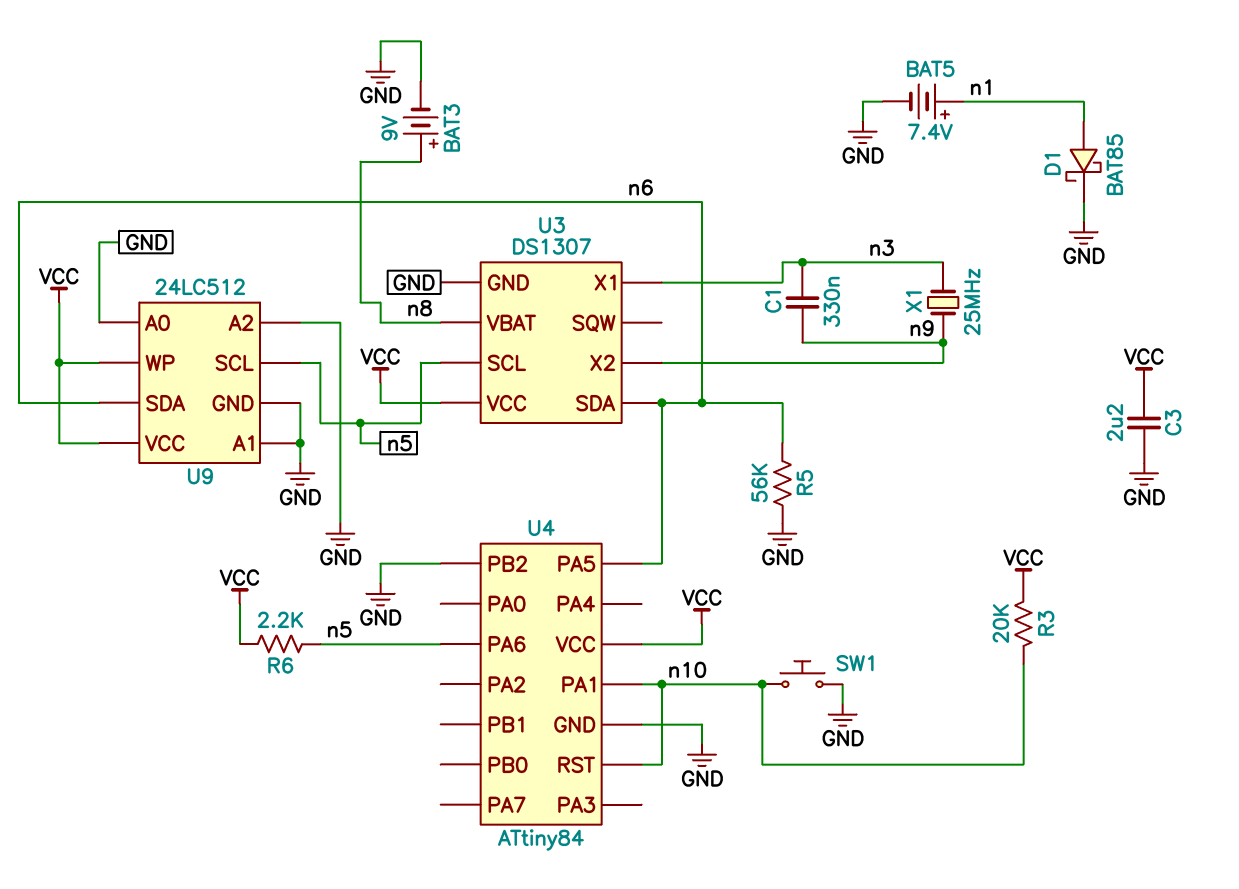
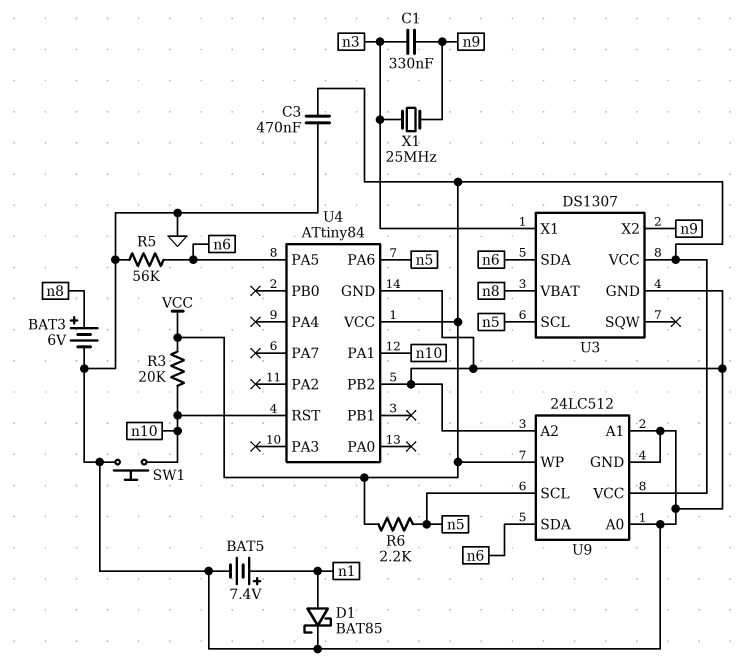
BAT3: 9V (plus n8, minus GND) -> 6V (plus n8, minus GND)
C3: 2.2uF (GND, VCC) -> 470nF (GND, VCC)

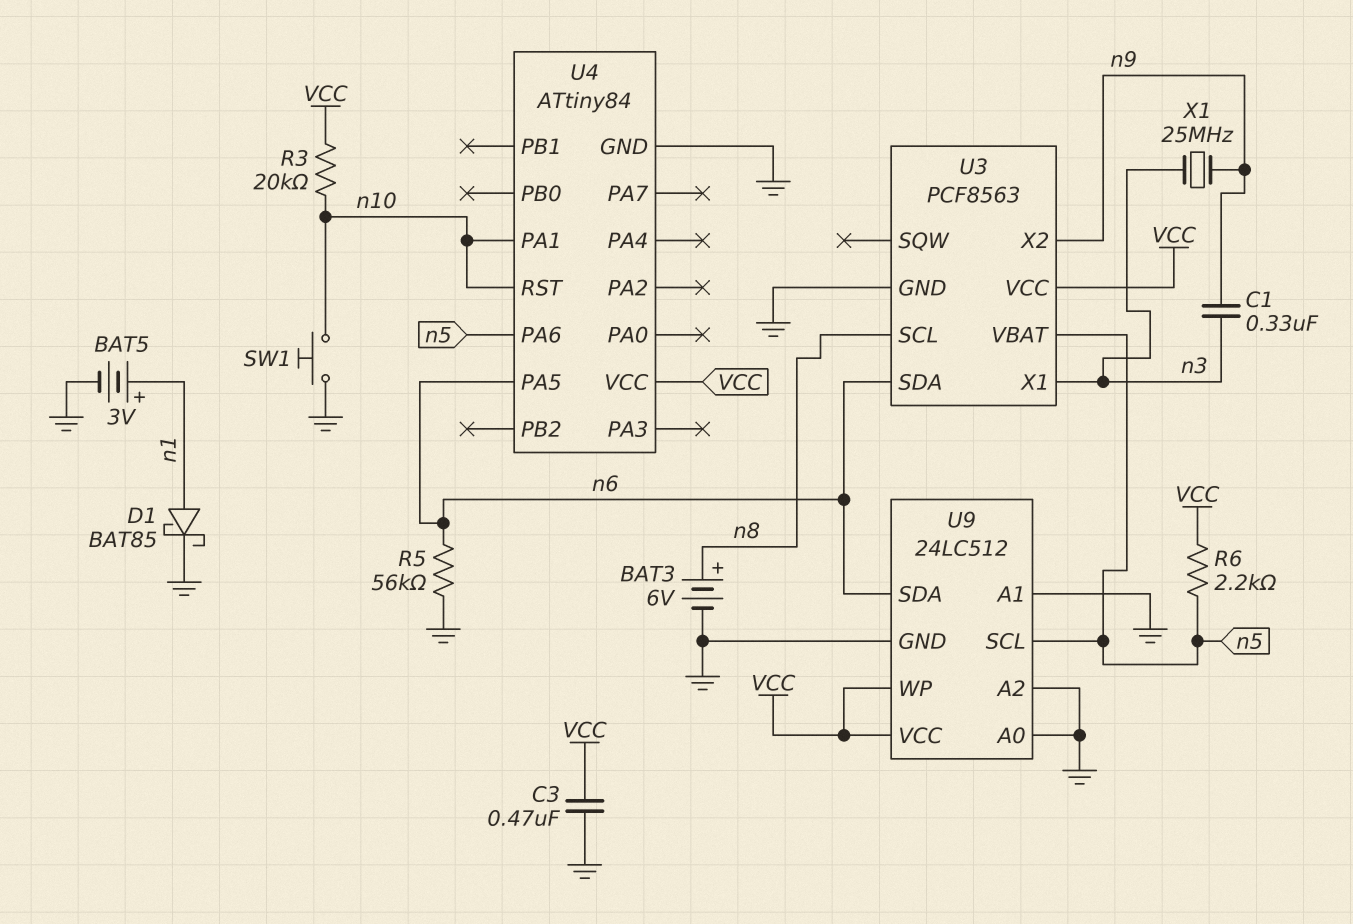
BAT5: 7.4V (plus n1, minus GND) -> 3V (plus n1, minus GND)
U3: DS1307 -> PCF8563
U3 pin SCL: n5 -> n8
U3 pin VBAT: n8 -> n5
U4 pin PB2: GND -> none

